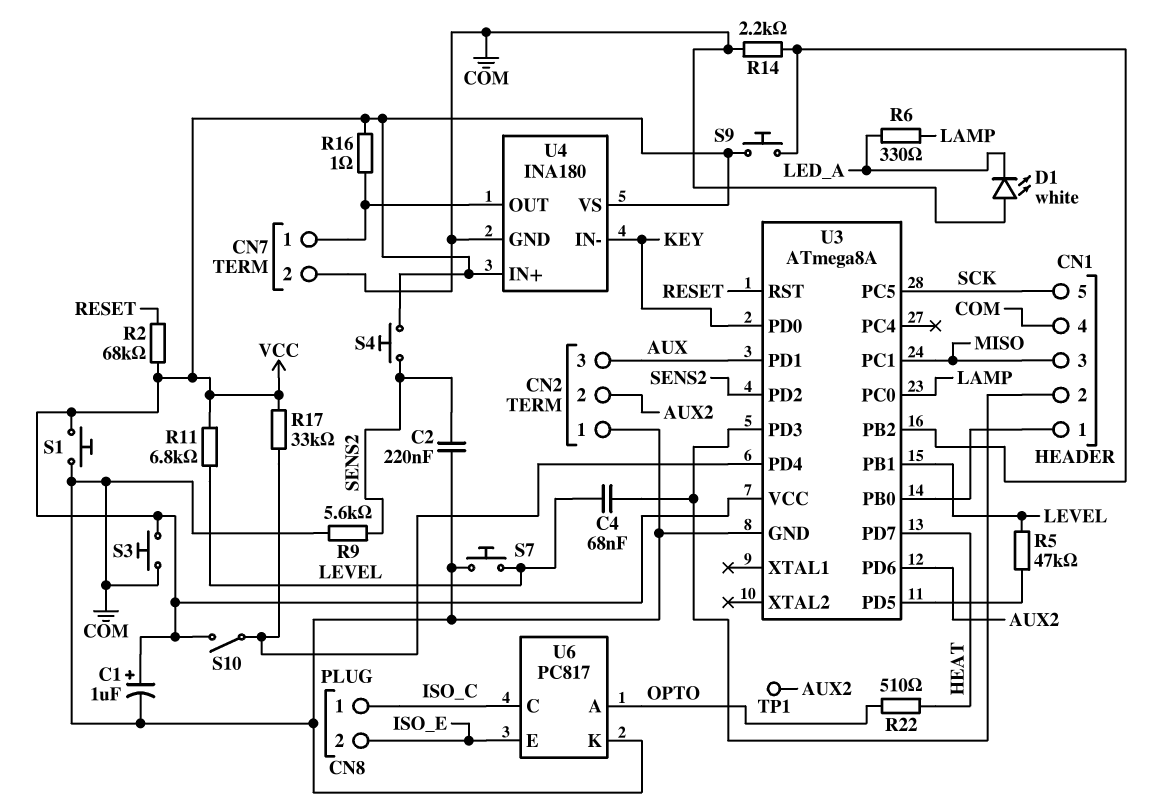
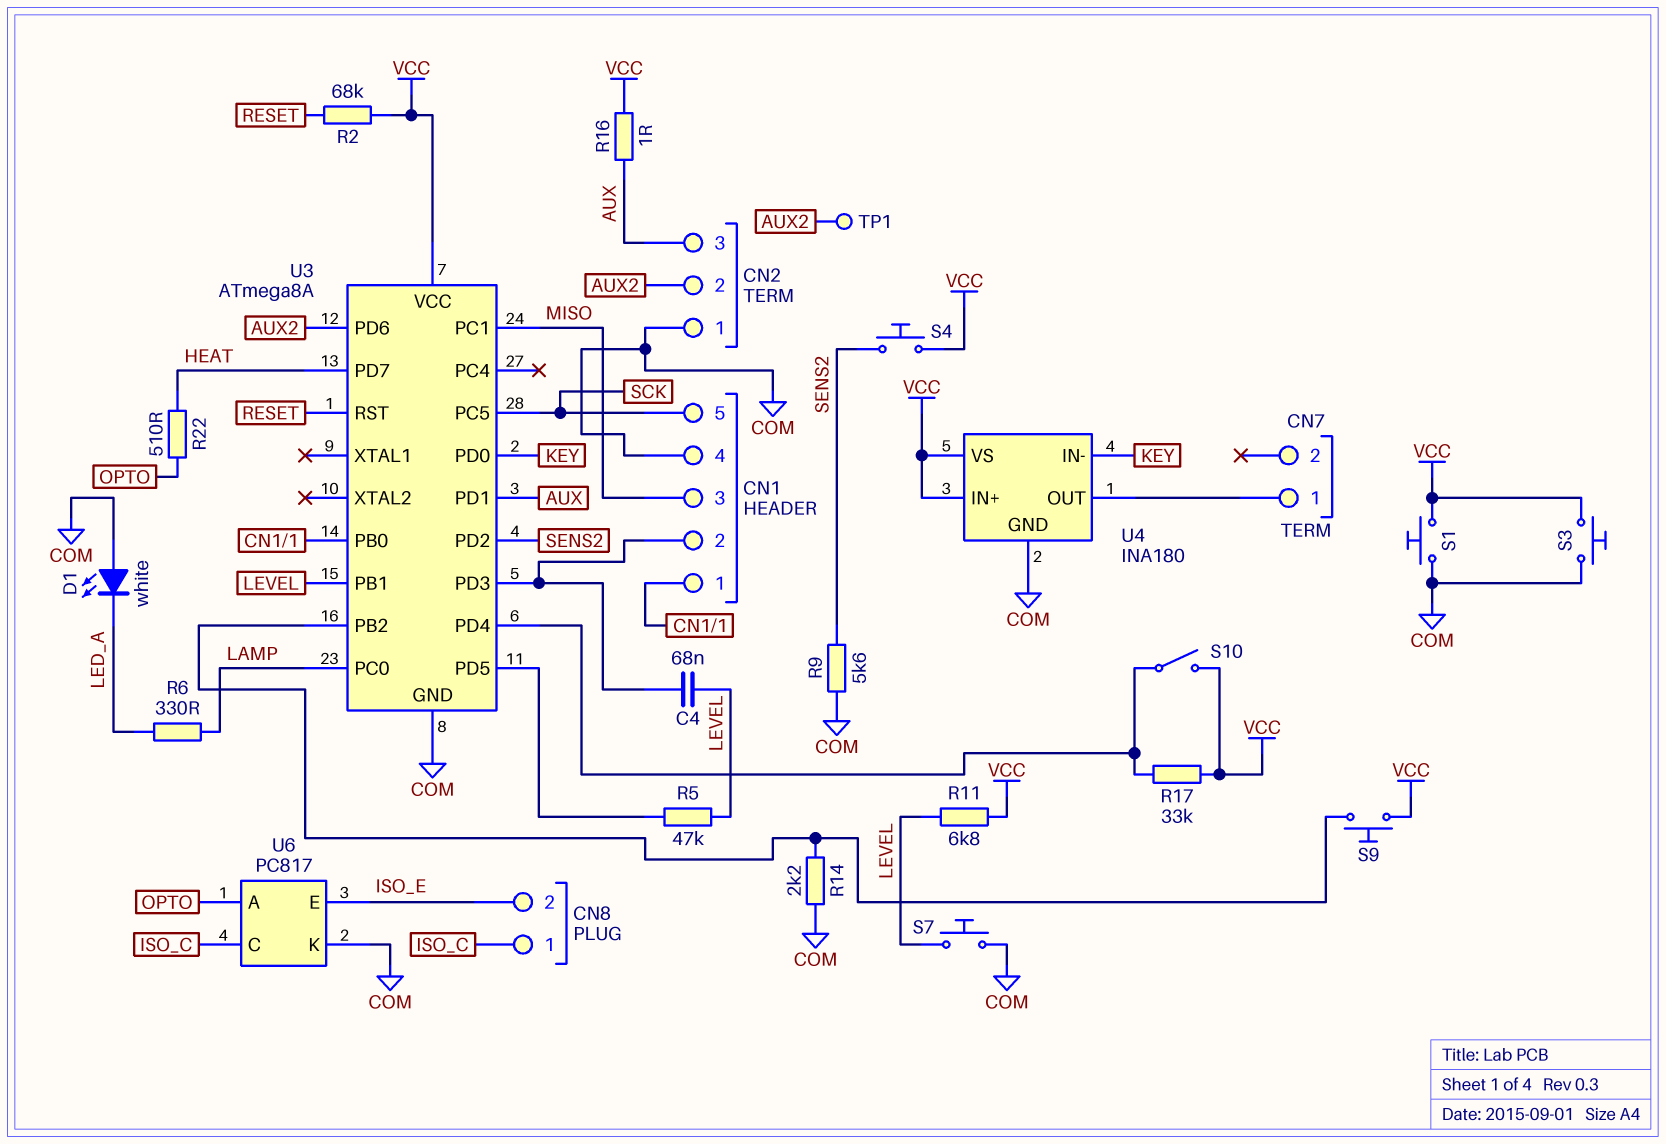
C1: 1uF (plus VCC, minus COM) -> none
C2: 220nF (COM, SENS2) -> none
CN7 pin 2: COM -> none
R16: 1 (CN7/1, VCC) -> 1 (AUX, VCC)

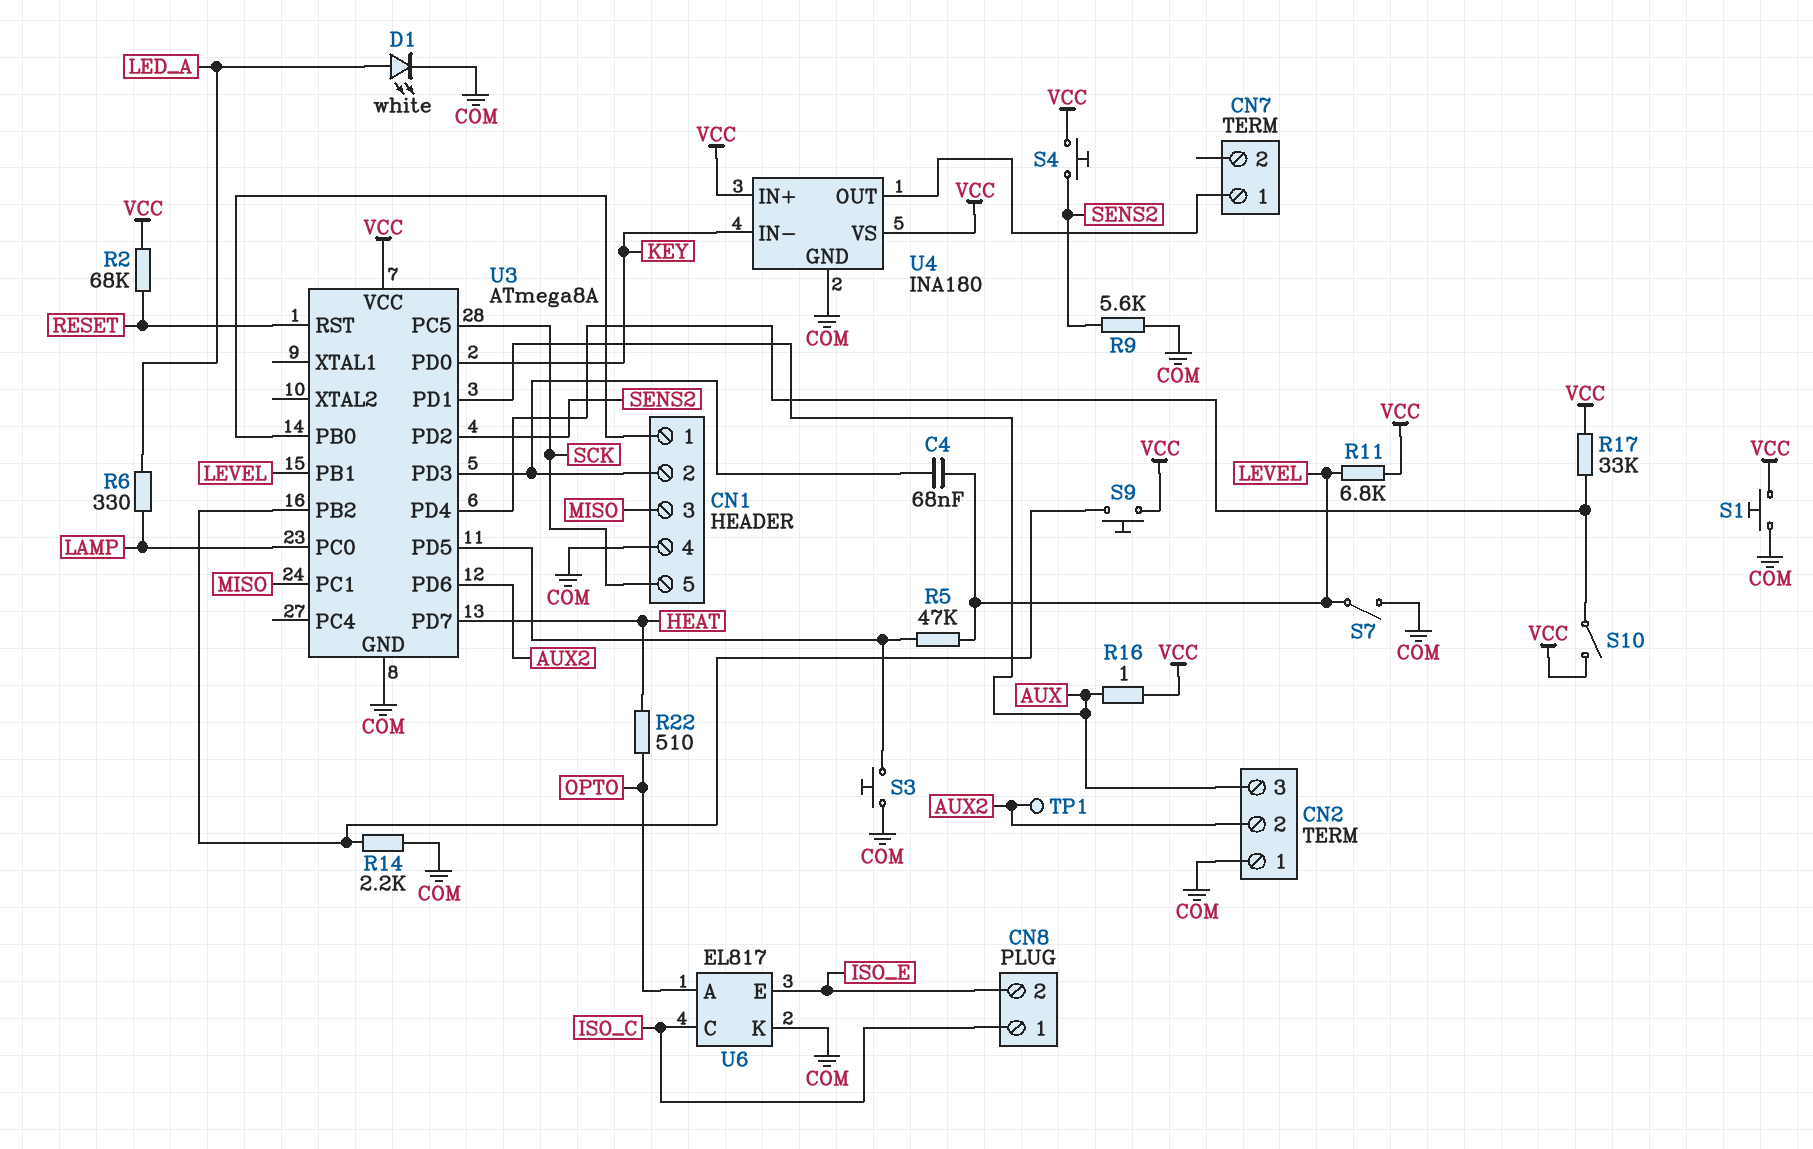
D1: LED white (A COM, K LED_A) -> LED white (A LED_A, K COM)
S3: button (COM, VCC) -> button (COM, U3/PD5)
S7: button (COM, LEVEL) -> switch (COM, LEVEL)
U6: PC817 -> EL817

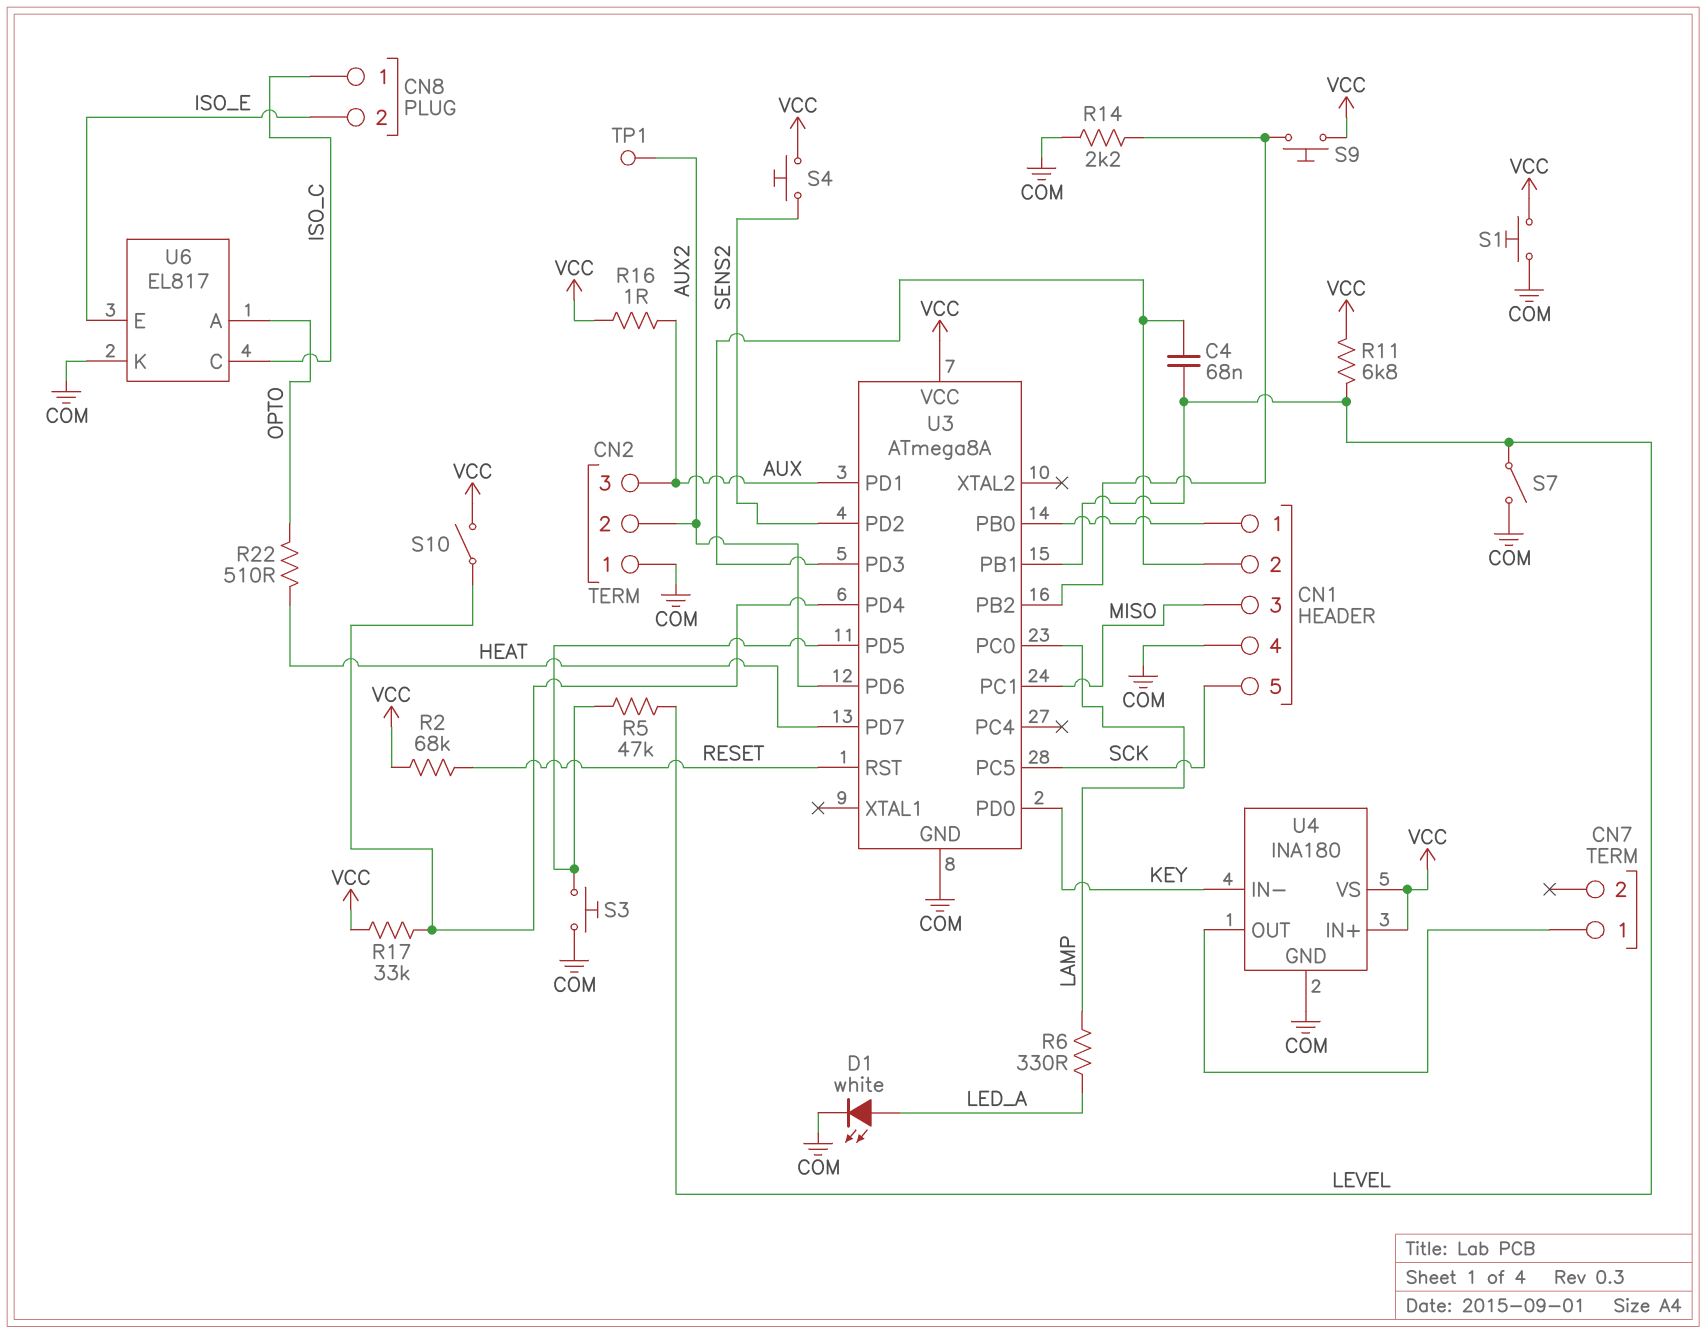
R9: 5.6k (COM, SENS2) -> none

